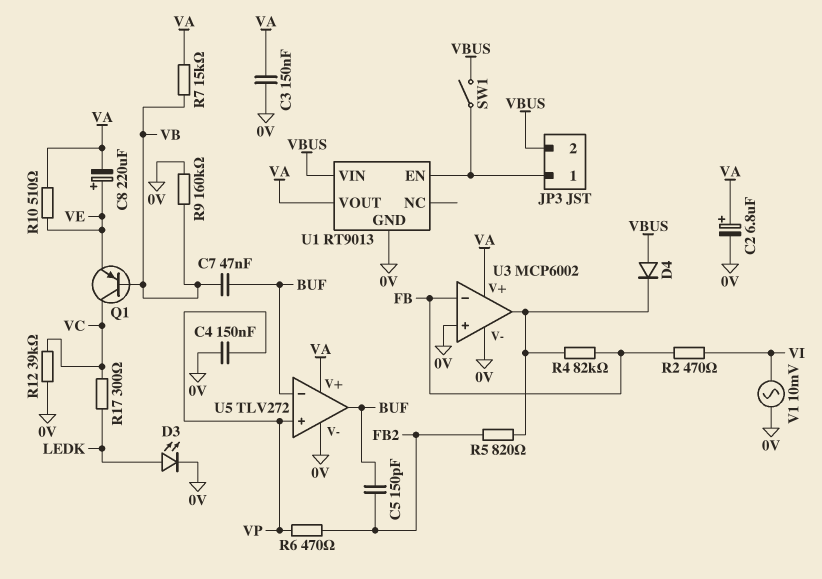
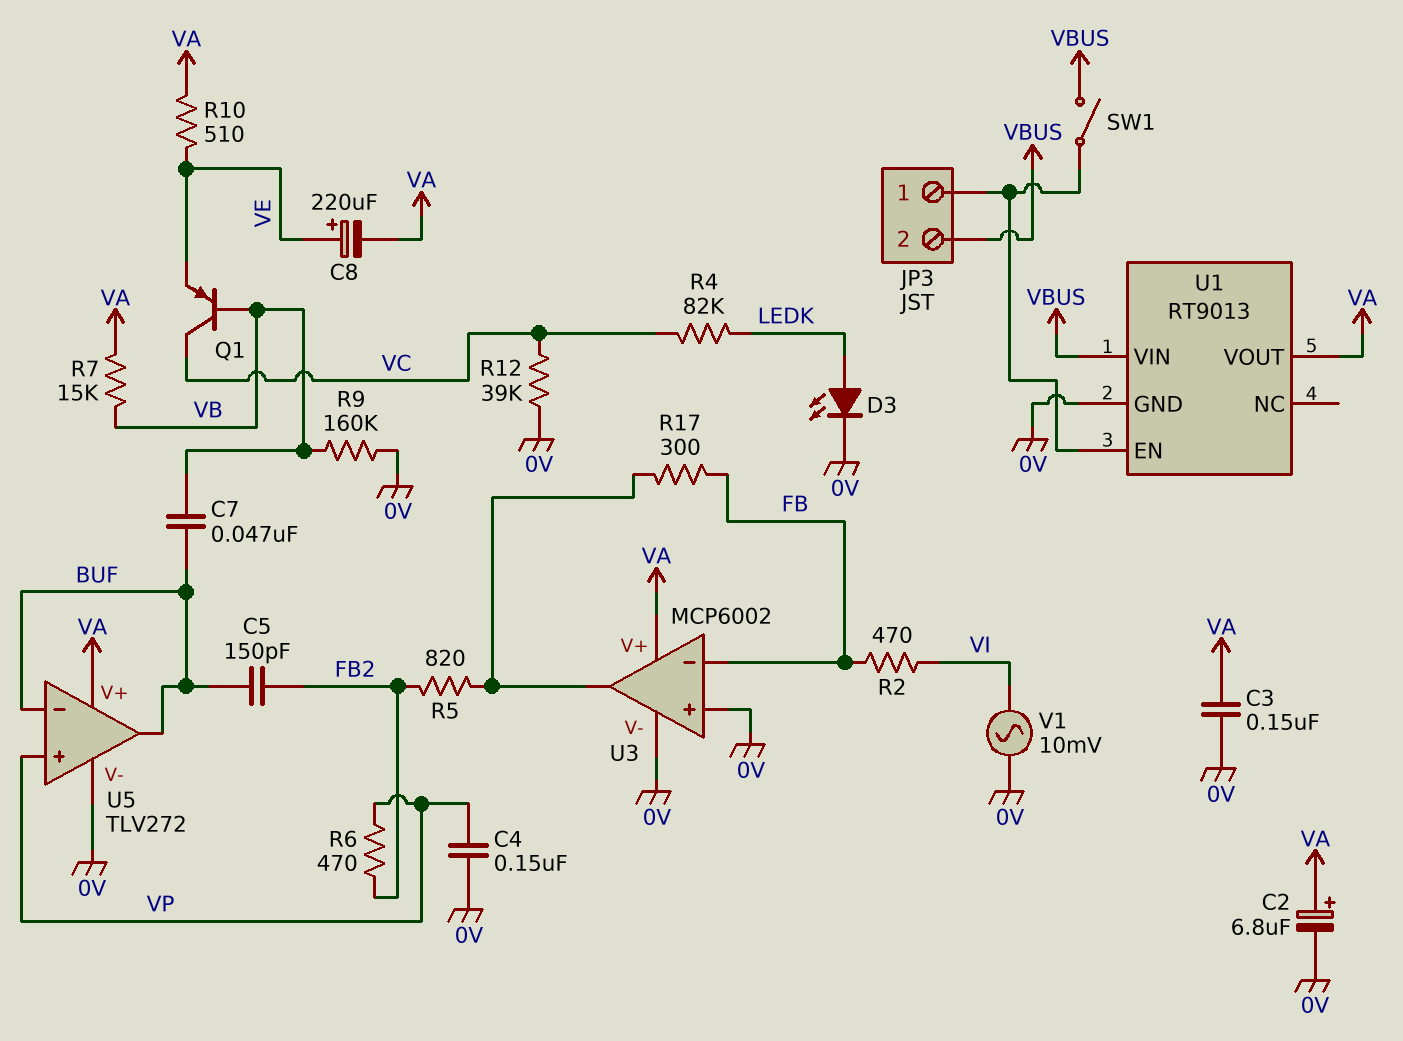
D4: diode (A VBUS, K U3/out) -> none
R4: 82k (FB, U3/out) -> 82k (LEDK, VC)
R17: 300 (LEDK, VC) -> 300 (FB, U3/out)

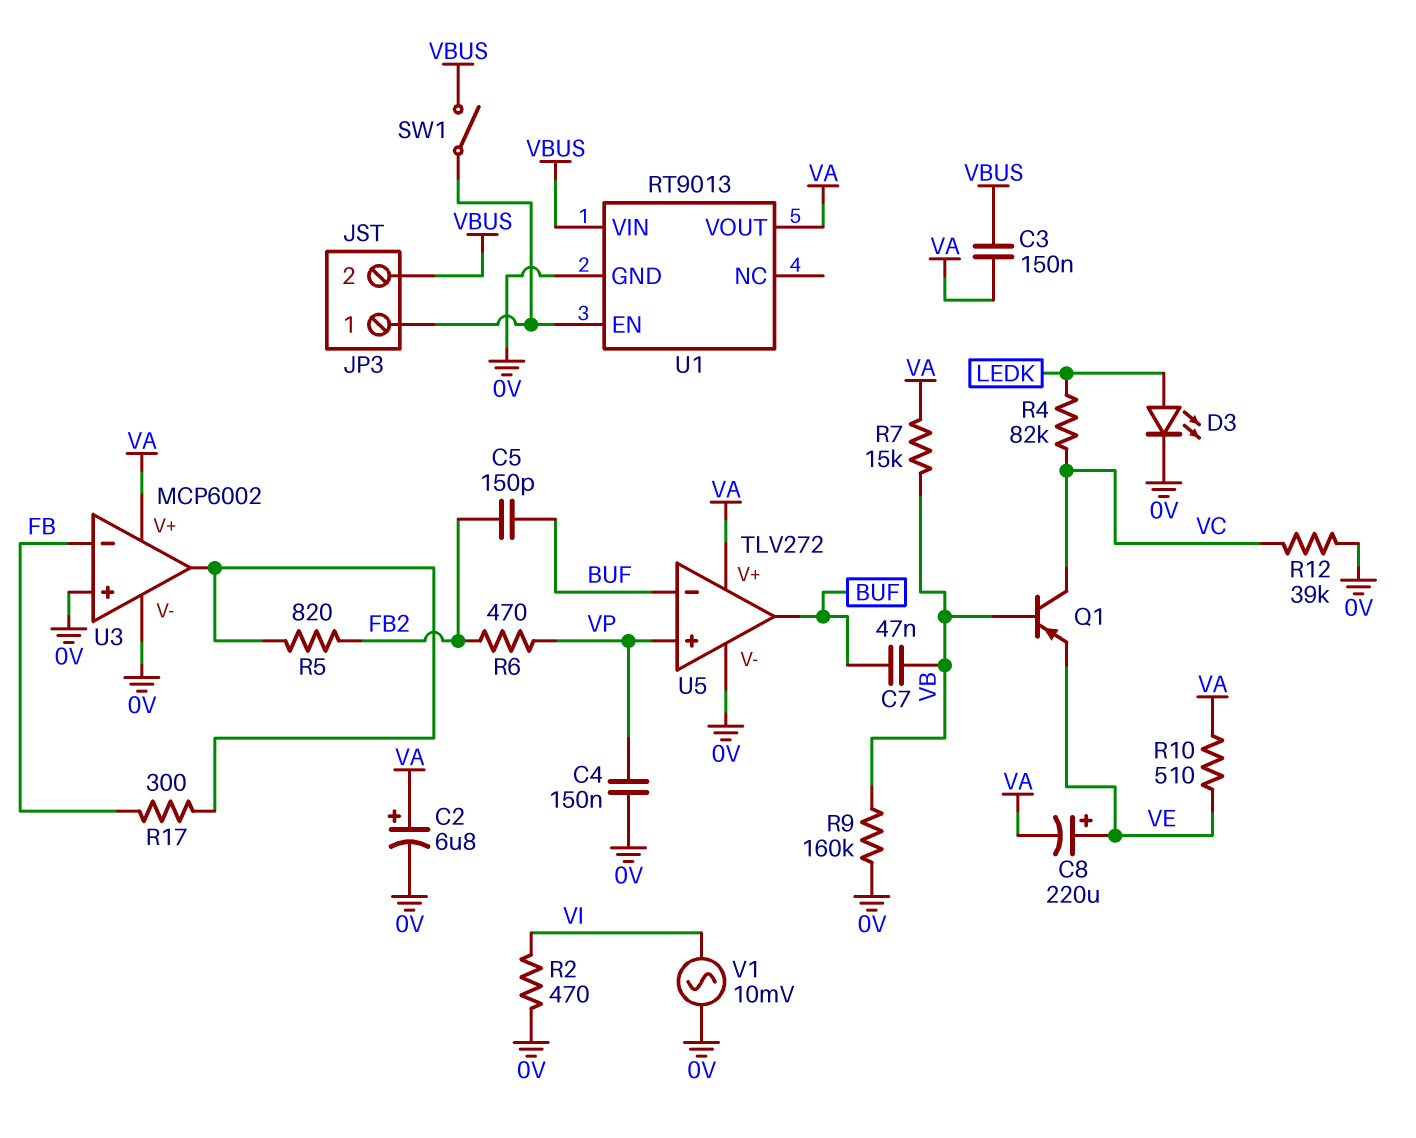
C3: 150nF (0V, VA) -> 150nF (VA, VBUS)
R2: 470 (FB, VI) -> 470 (0V, VI)

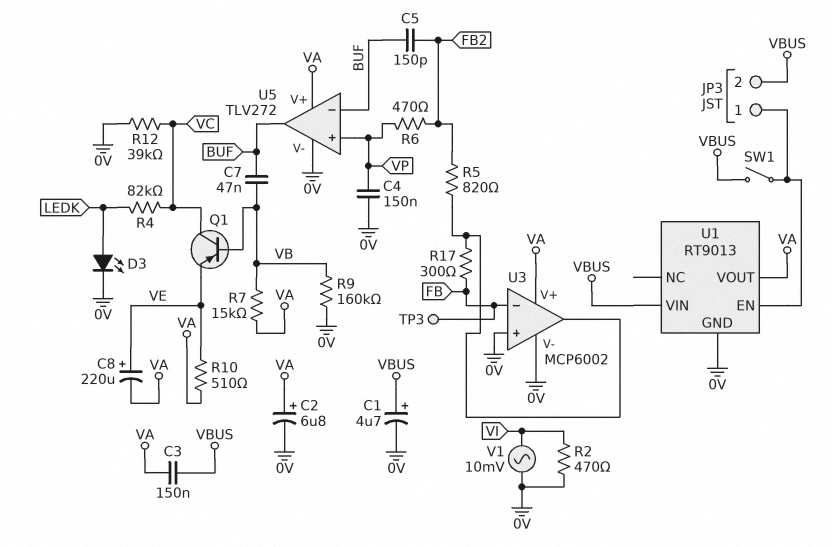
C1: none -> 4.7uF (plus VBUS, minus 0V)
TP3: none -> test point (FB)

